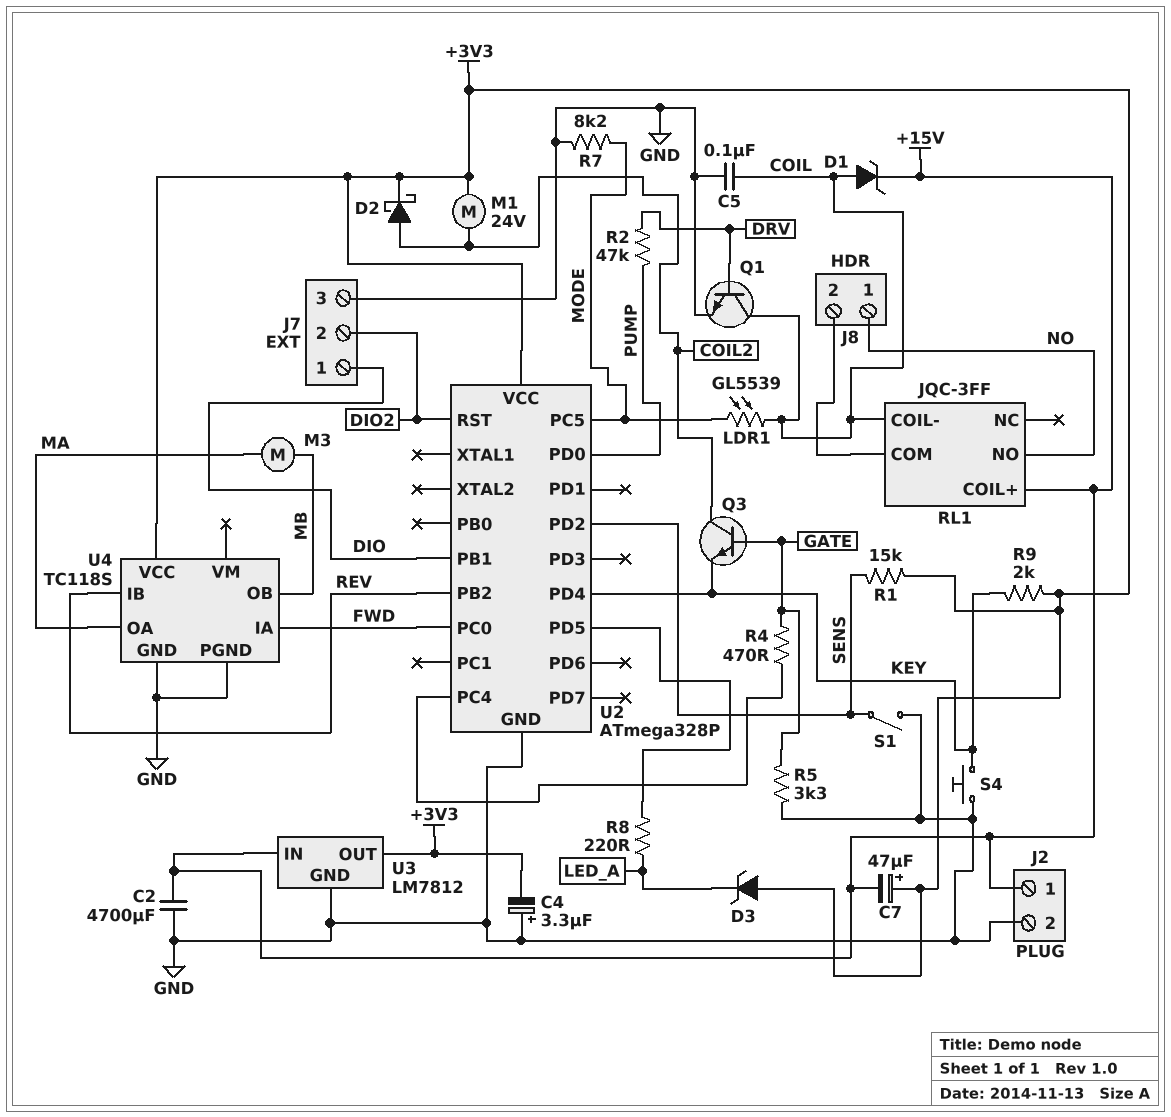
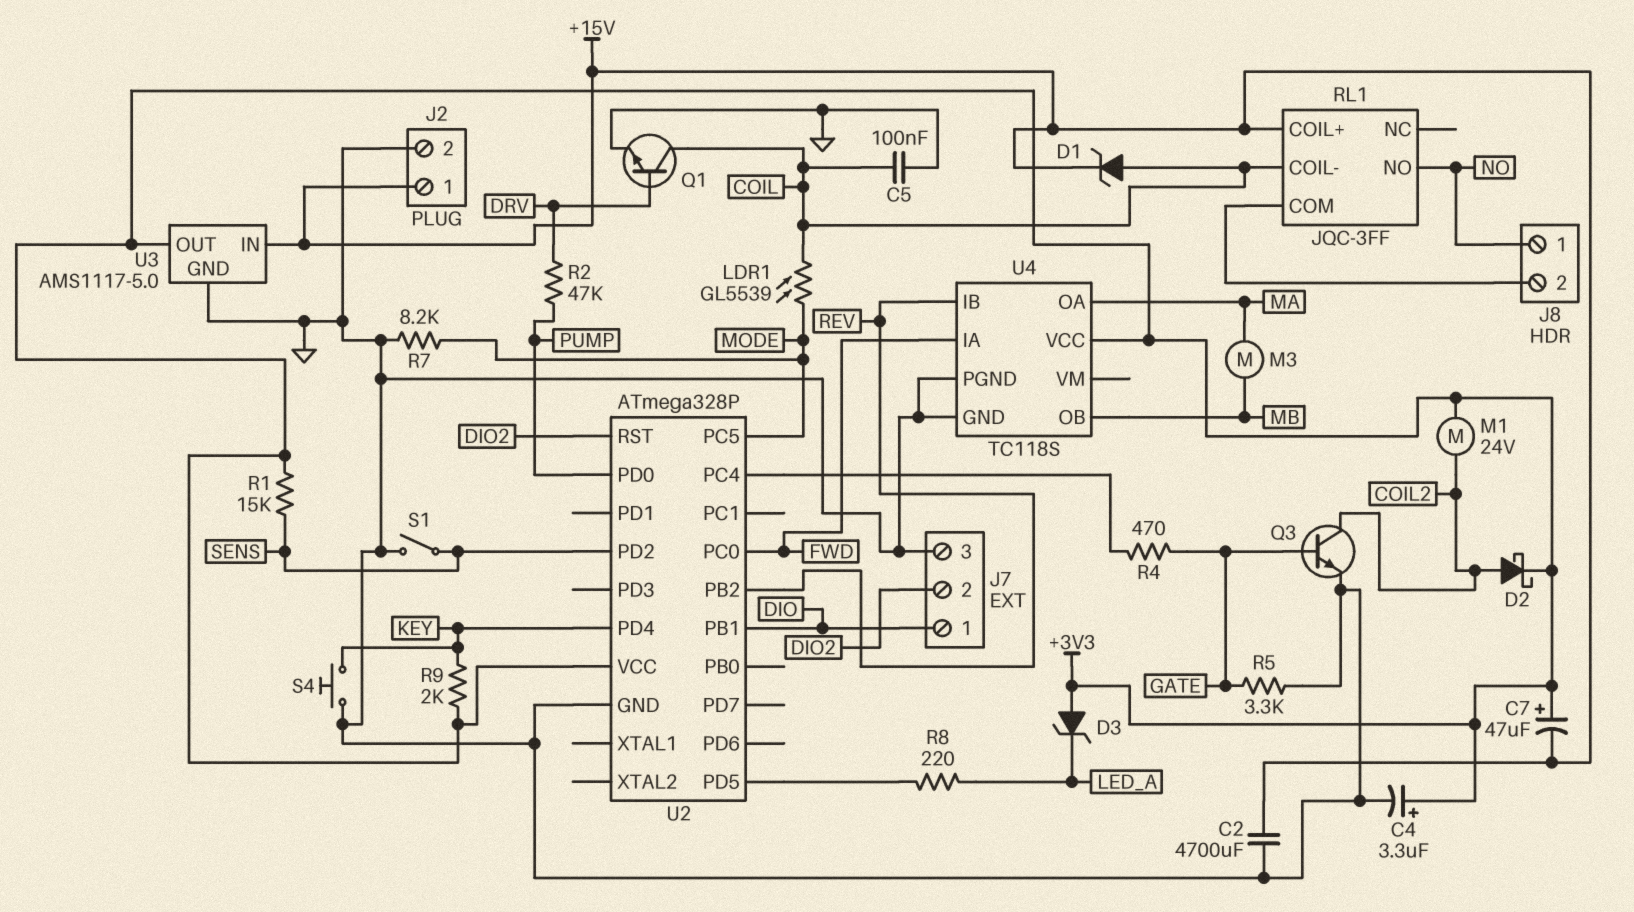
C4: 3.3uF (plus GND, minus +3V3) -> 3.3uF (plus +3V3, minus GND)
Q3: NPN (B GATE, C COIL2, E KEY) -> NPN (B GATE, C COIL2, E GND)
U3: LM7812 -> AMS1117-5.0

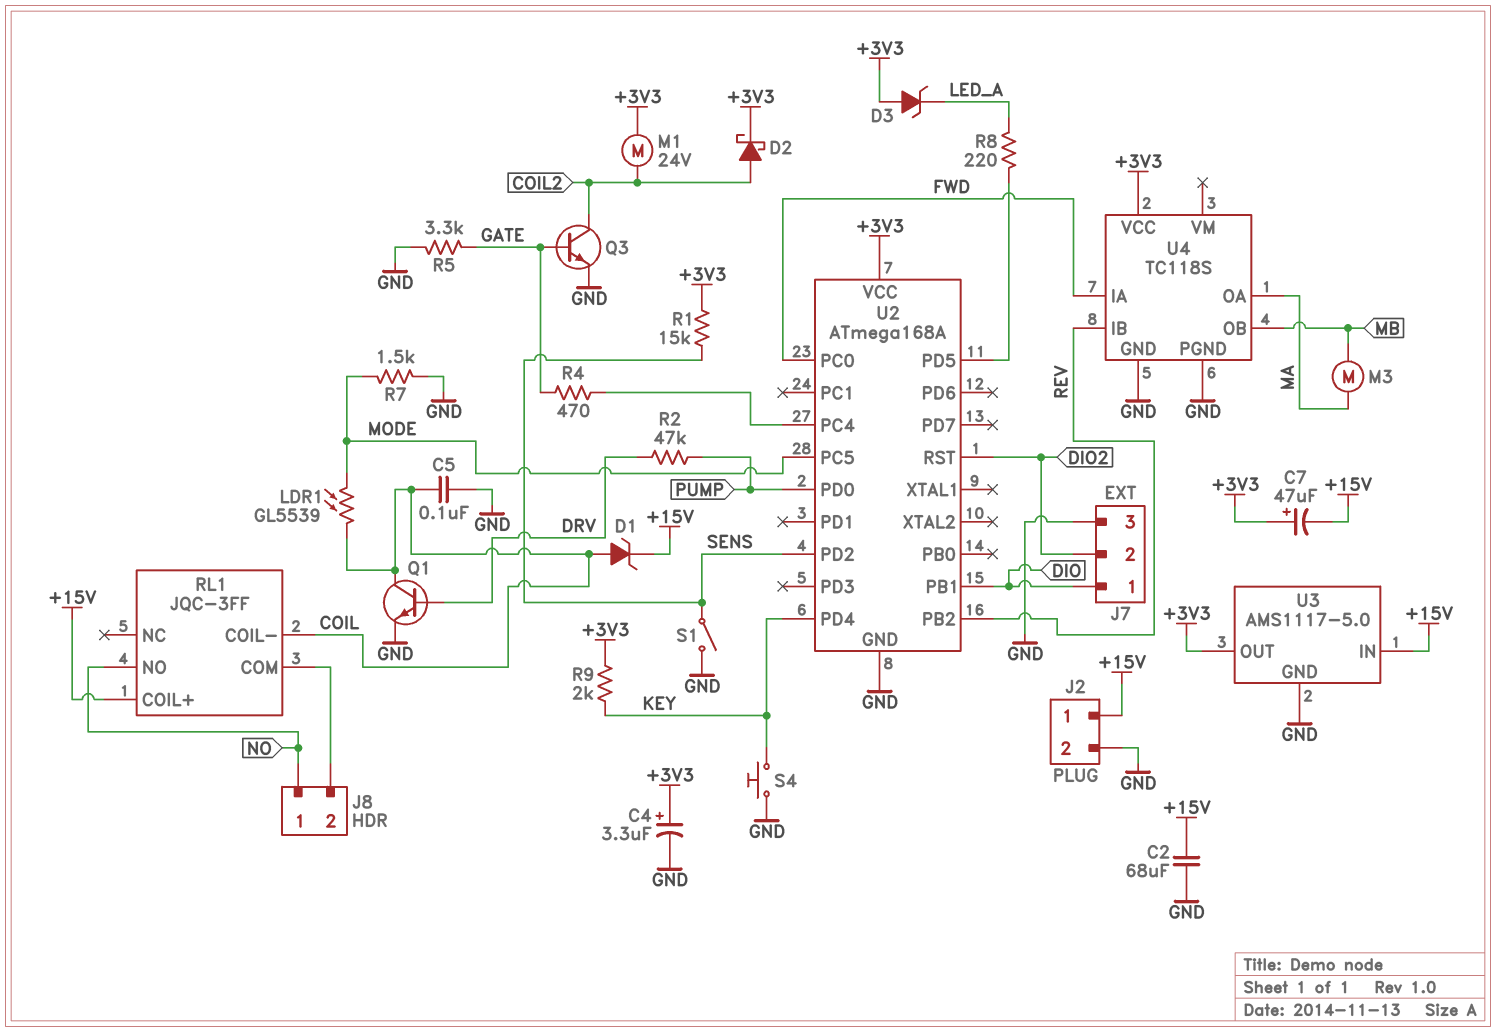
C2: 4700uF (+15V, GND) -> 68uF (+15V, GND)
R7: 8.2k (GND, MODE) -> 1.5k (GND, MODE)
U2: ATmega328P -> ATmega168A

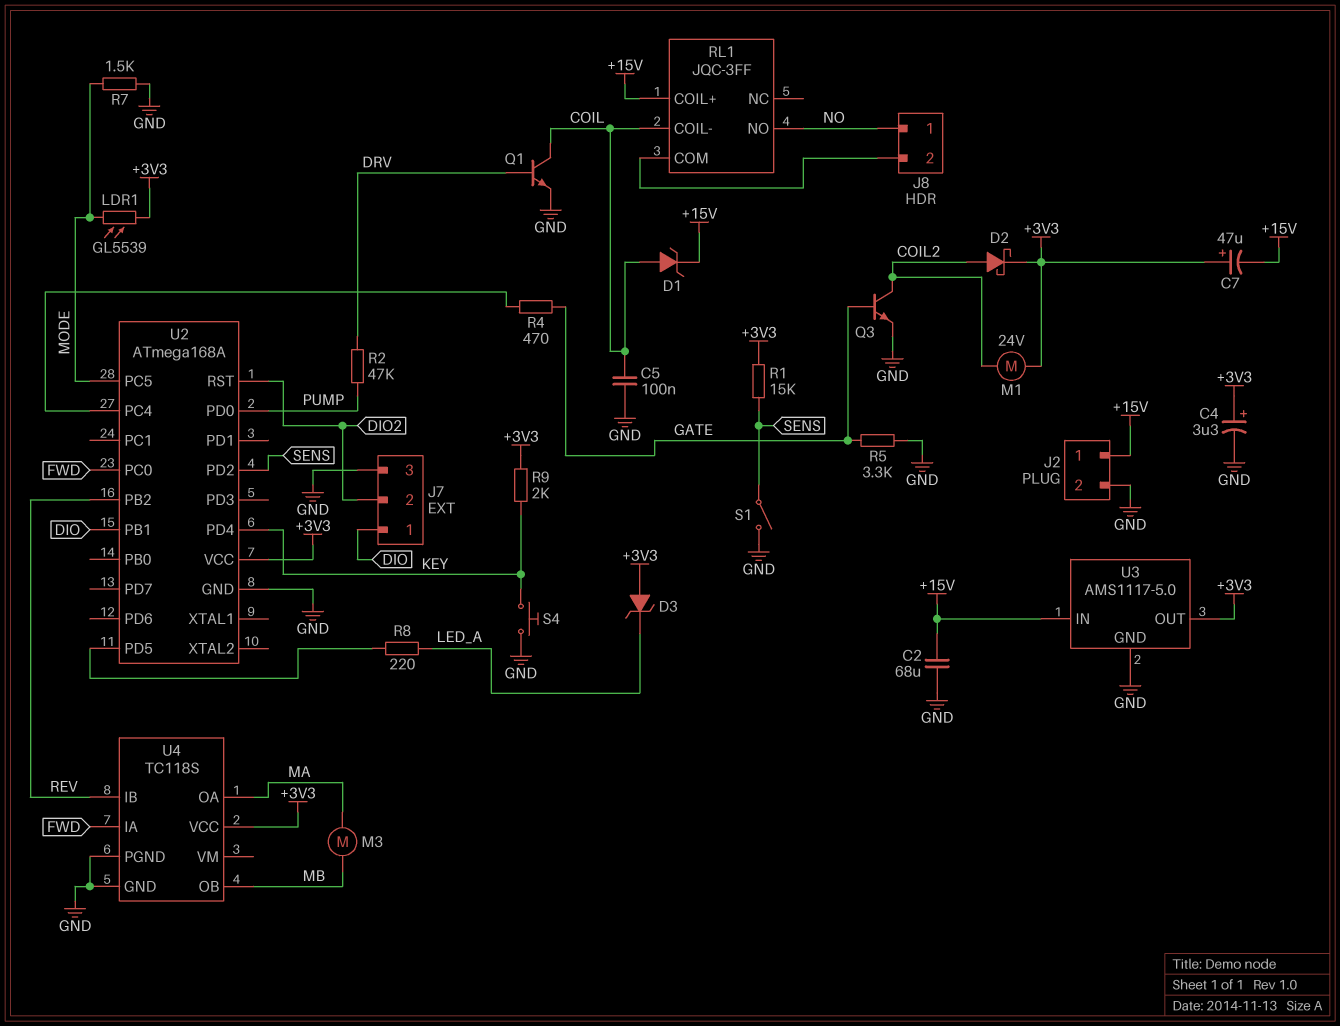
LDR1: GL5539 (COIL, MODE) -> GL5539 (+3V3, MODE)

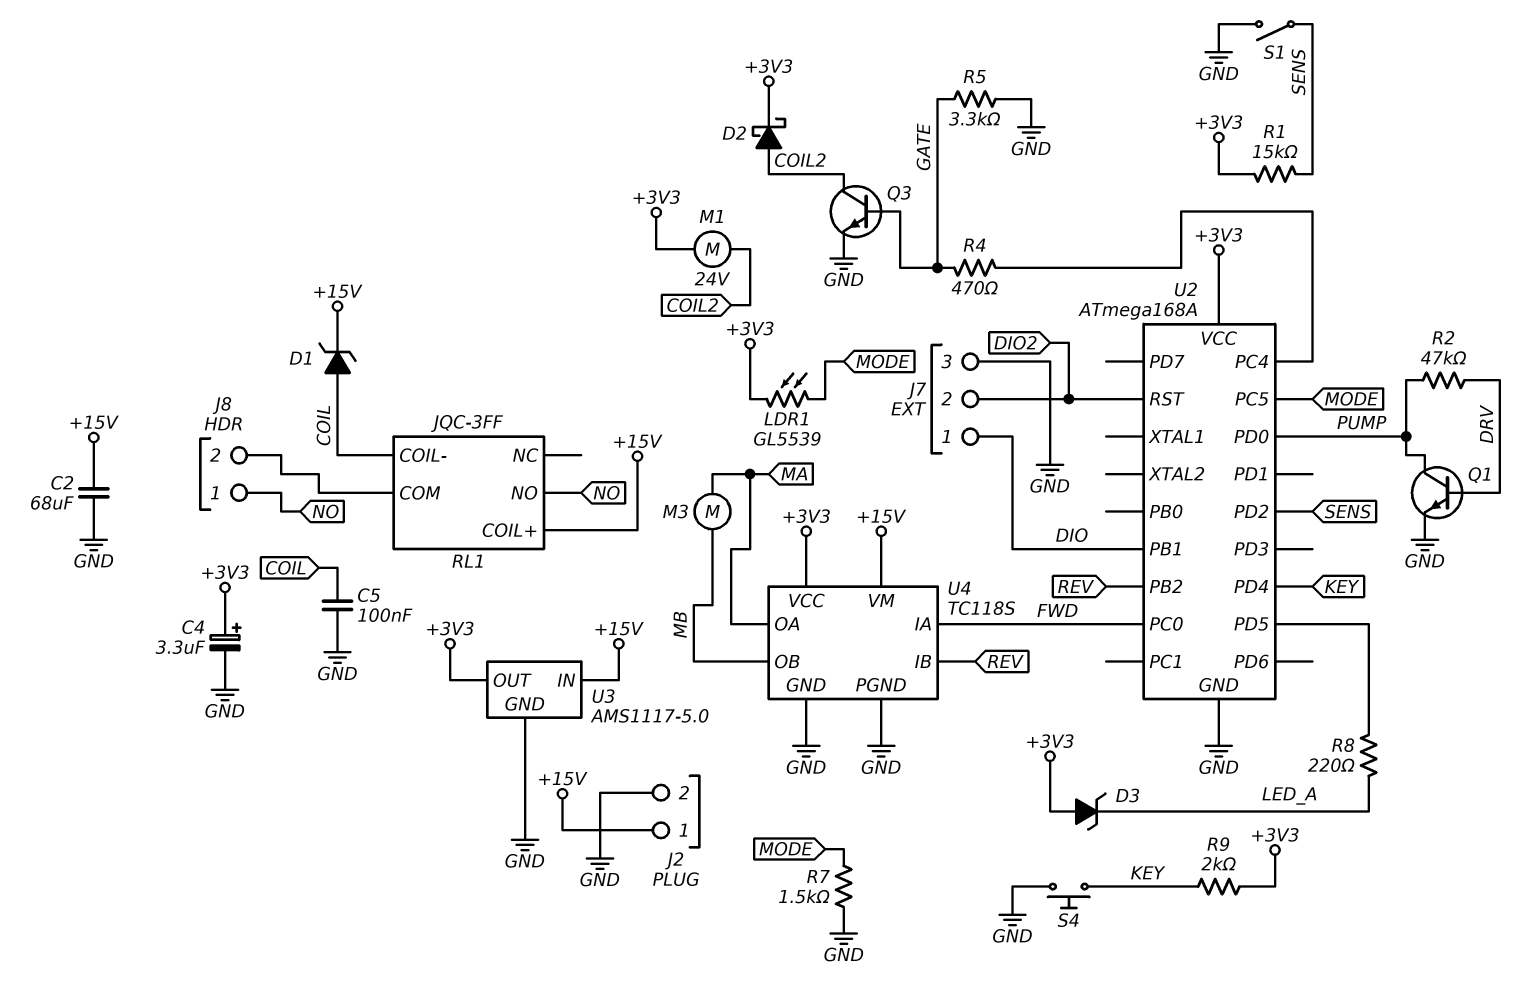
C7: 47uF (plus +3V3, minus +15V) -> none
Q1: NPN (B DRV, C COIL, E GND) -> NPN (B DRV, C PUMP, E GND)
U4 pin VM: none -> +15V

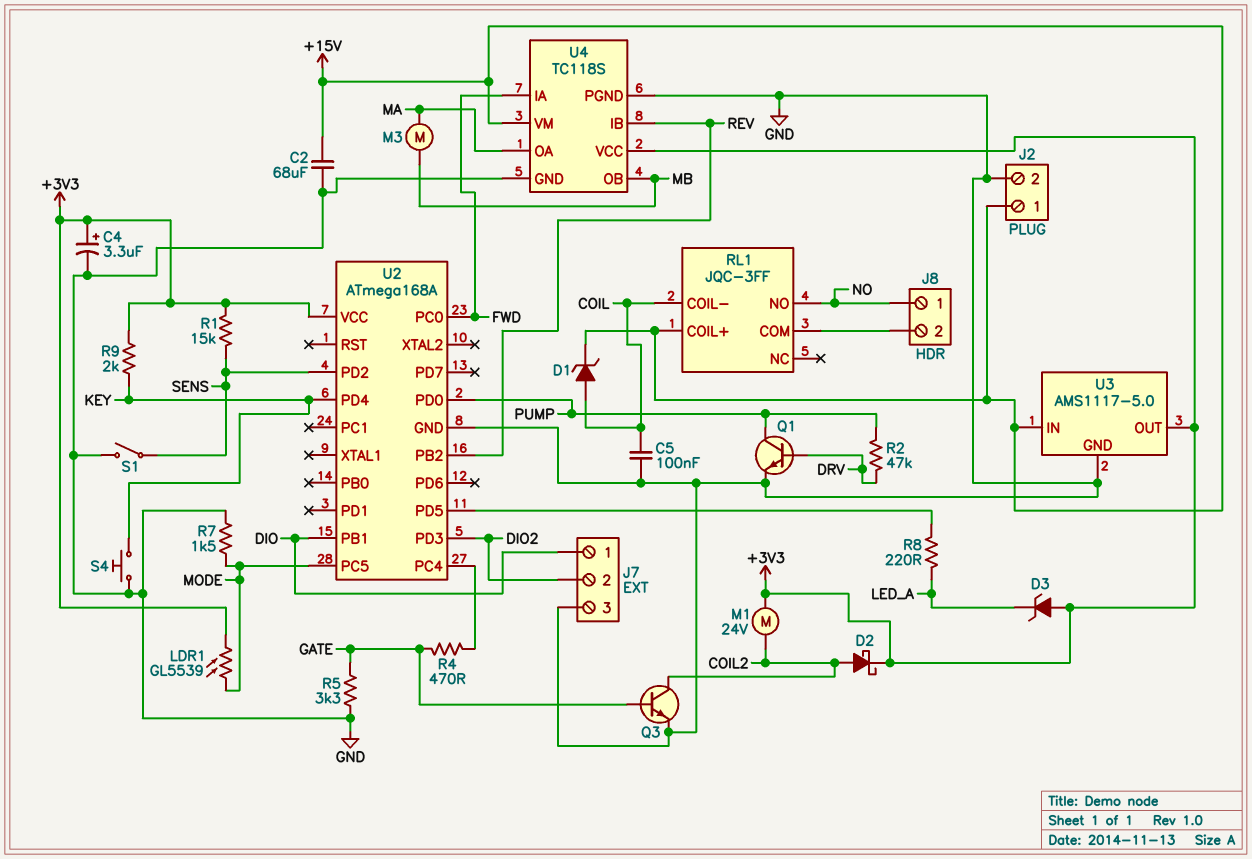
U2 pin PD3: none -> DIO2
U2 pin RST: DIO2 -> none

